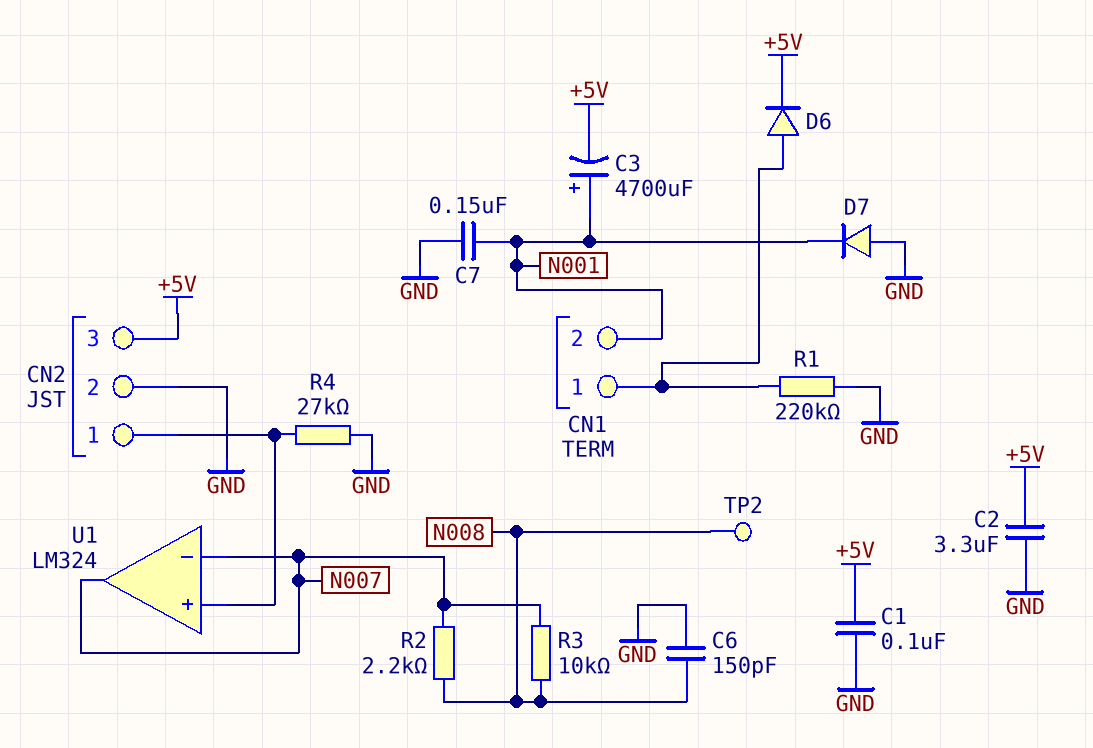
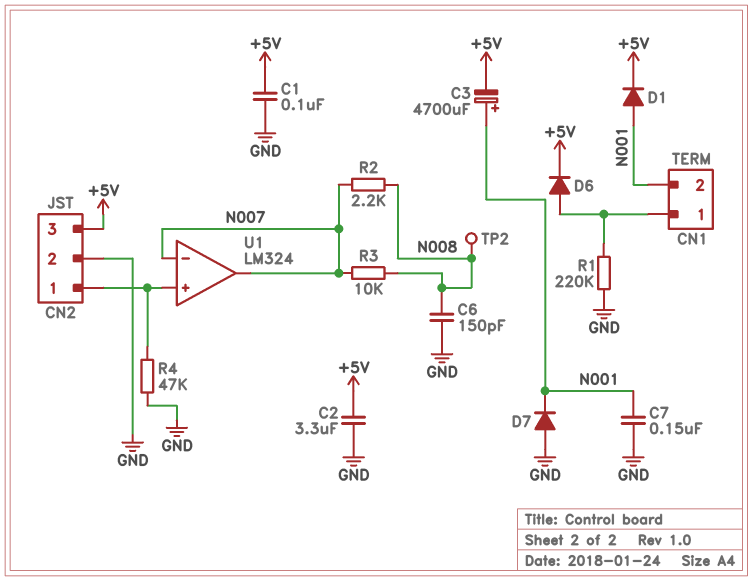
D1: none -> diode (A N001, K +5V)
R4: 27k (CN2/1, GND) -> 47k (CN2/1, GND)

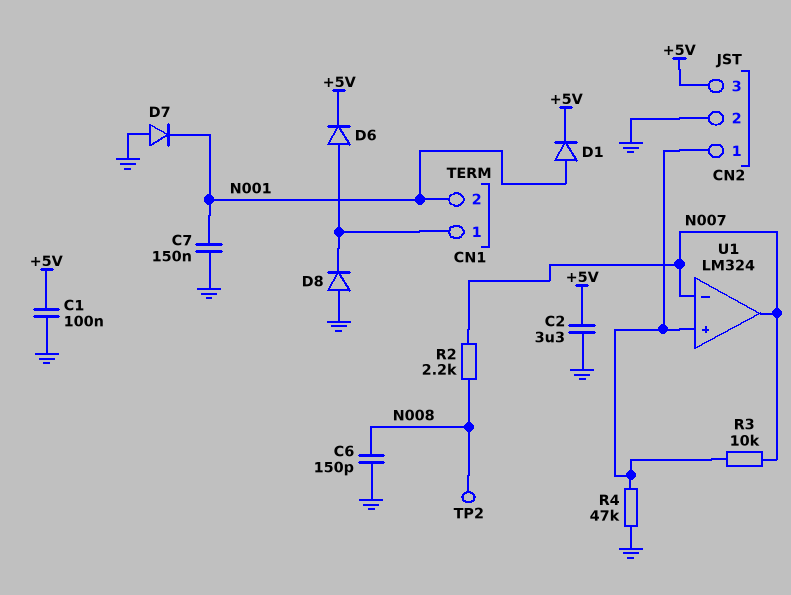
C3: 4700uF (plus N001, minus +5V) -> none
D8: none -> diode (A GND, K CN1/1)
R1: 220k (CN1/1, GND) -> none
R3: 10k (N007, N008) -> 10k (CN2/1, N007)

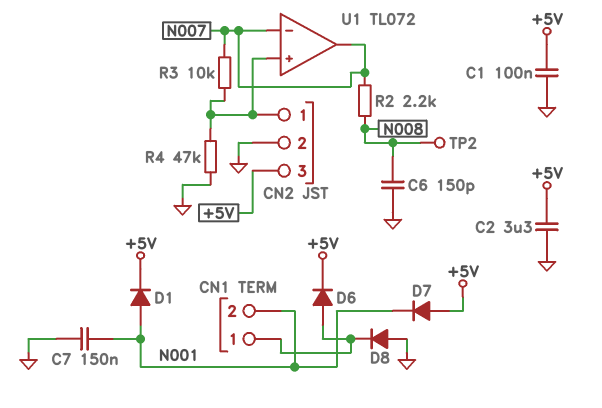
D7: diode (A GND, K N001) -> diode (A +5V, K N001)
U1: LM324 -> TL072

